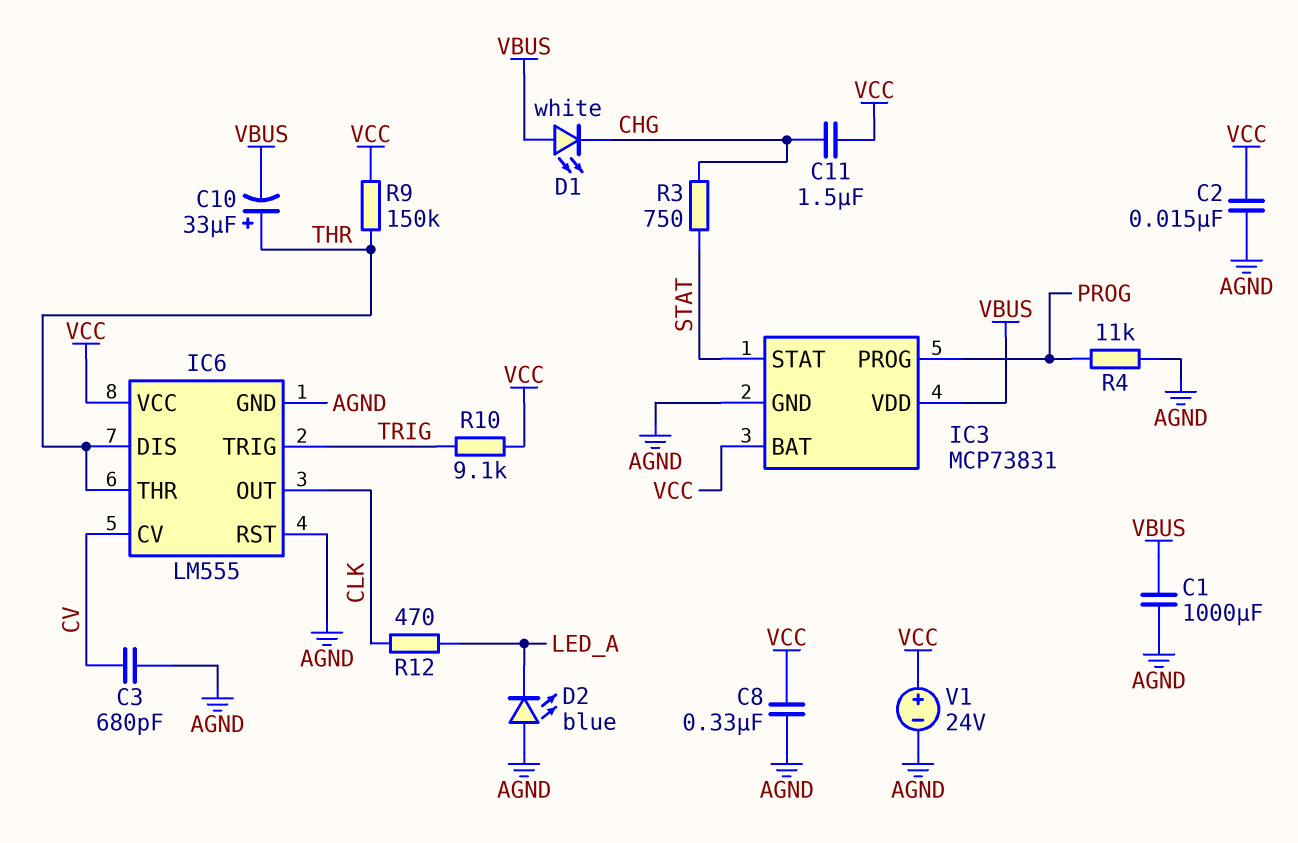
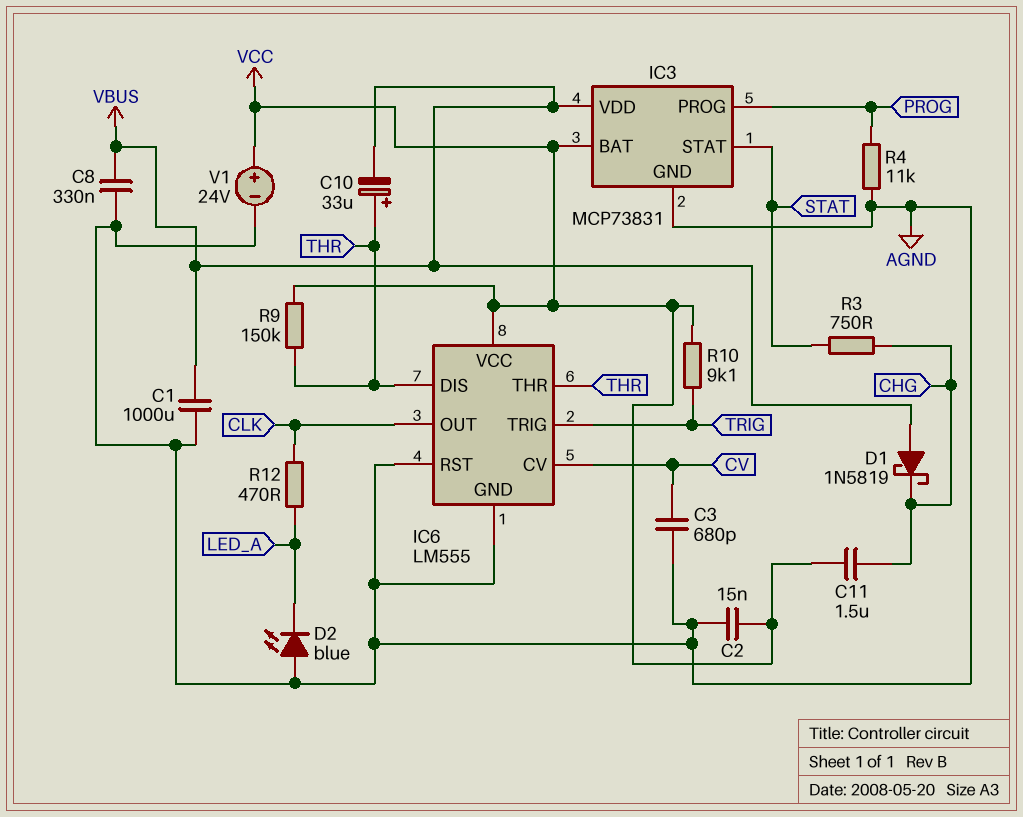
C8: 330nF (AGND, VCC) -> 330nF (AGND, VBUS)
D1: LED white (A VBUS, K CHG) -> schottky 1N5819 (A VBUS, K CHG)

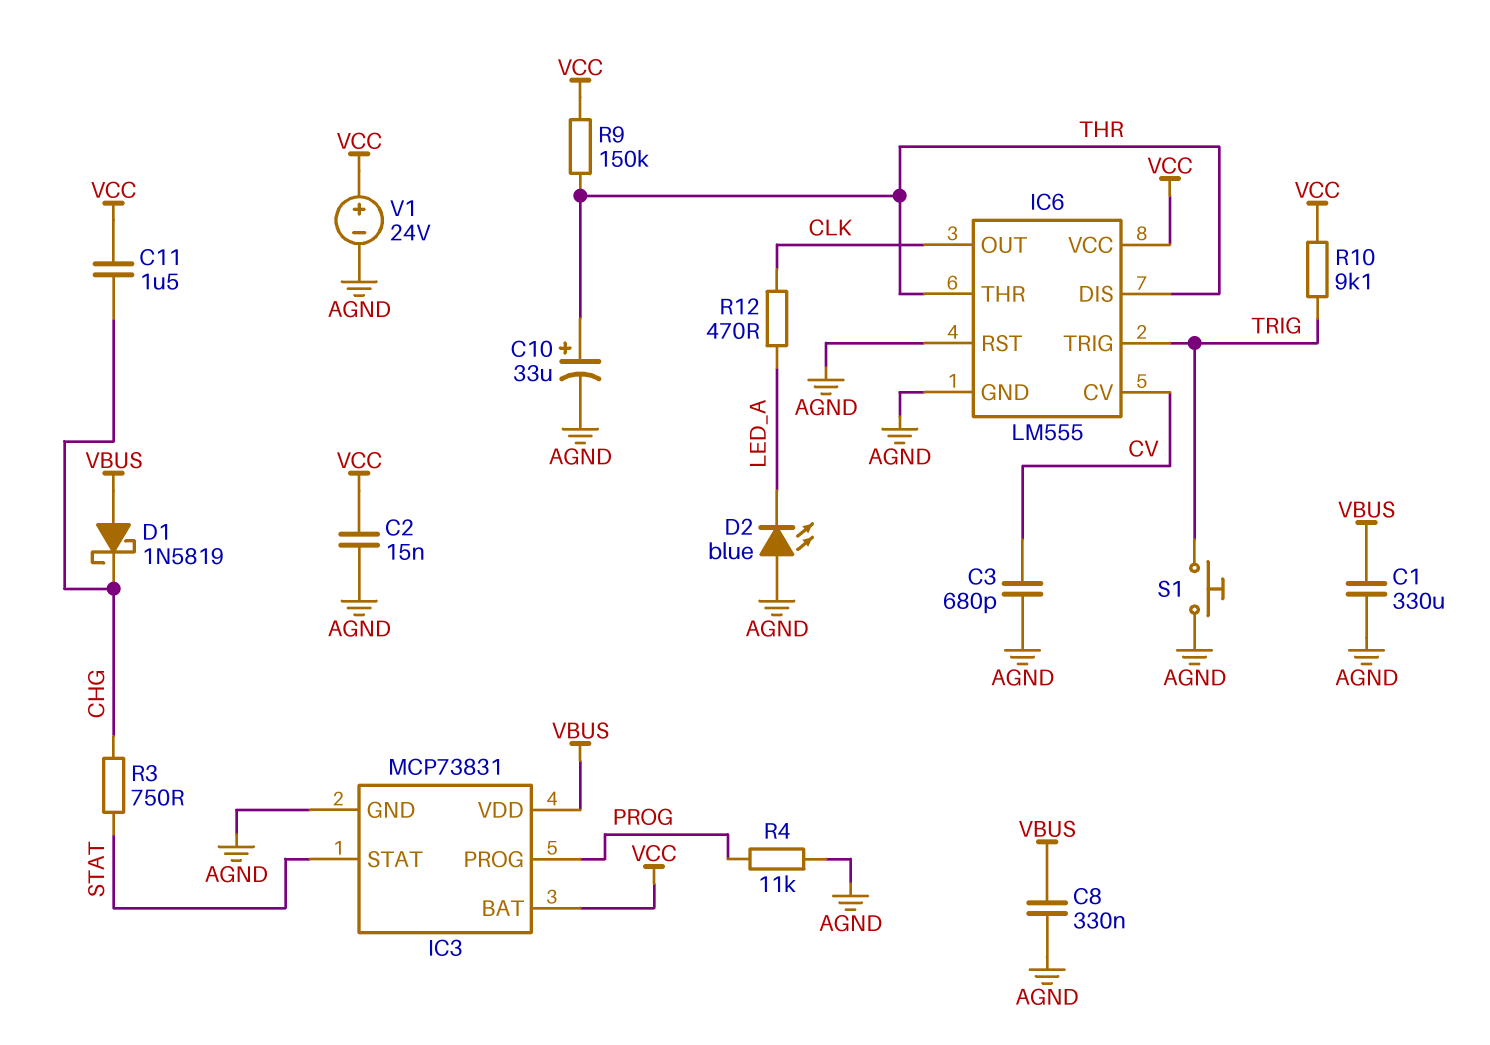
C1: 1000uF (AGND, VBUS) -> 330uF (AGND, VBUS)
C10: 33uF (plus THR, minus VBUS) -> 33uF (plus THR, minus AGND)
S1: none -> button (AGND, TRIG)

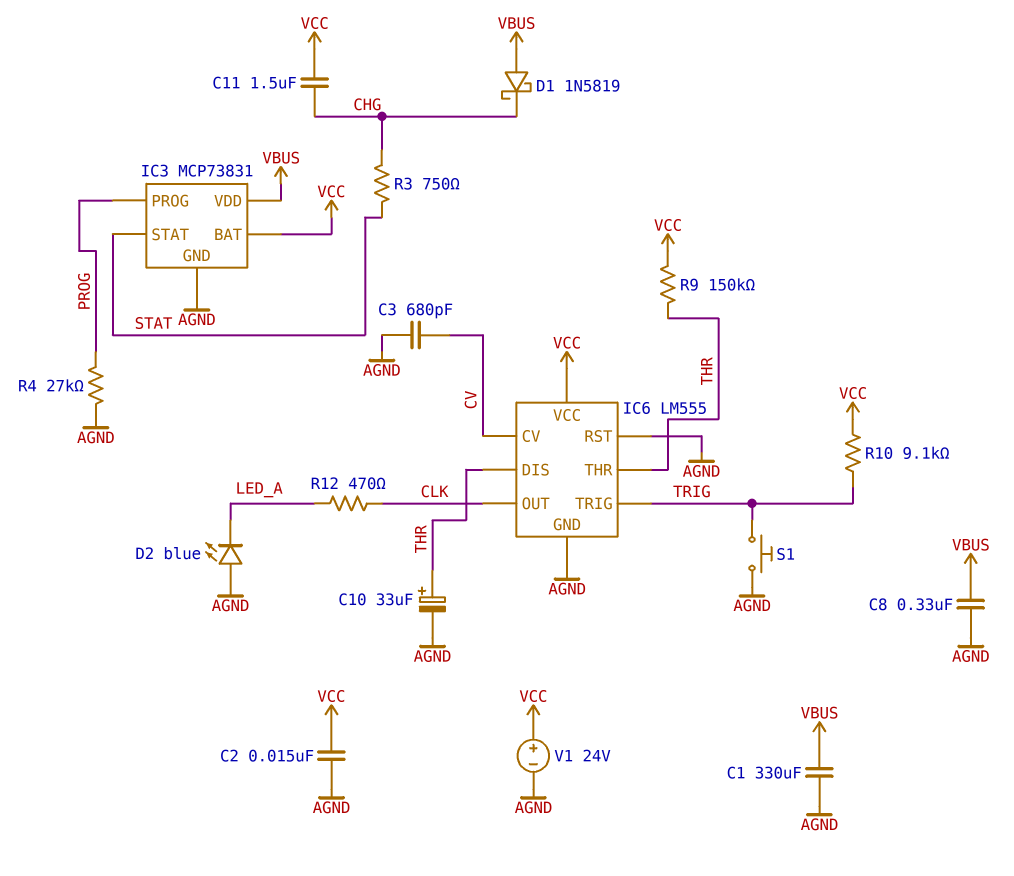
R4: 11k (AGND, PROG) -> 27k (AGND, PROG)

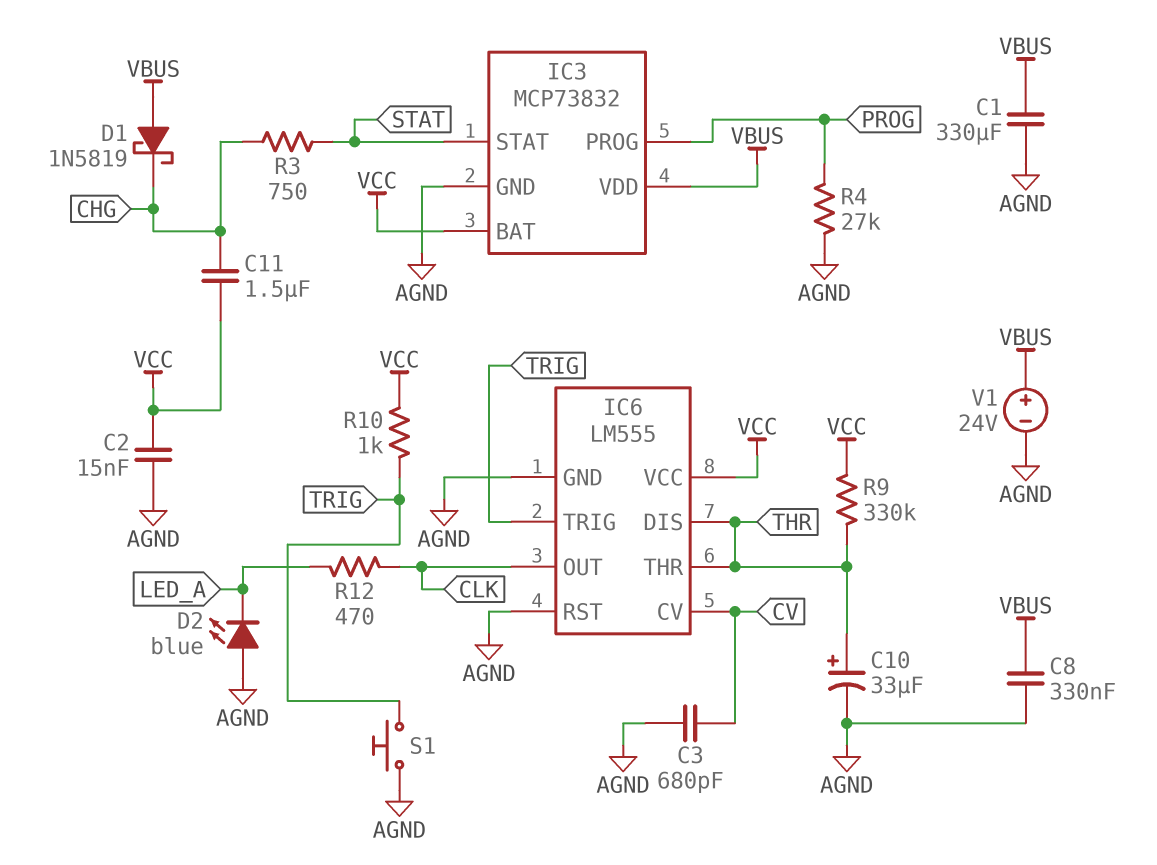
IC3: MCP73831 -> MCP73832
R9: 150k (THR, VCC) -> 330k (THR, VCC)
R10: 9.1k (TRIG, VCC) -> 1k (TRIG, VCC)
V1: 24V (plus VCC, minus AGND) -> 24V (plus VBUS, minus AGND)

